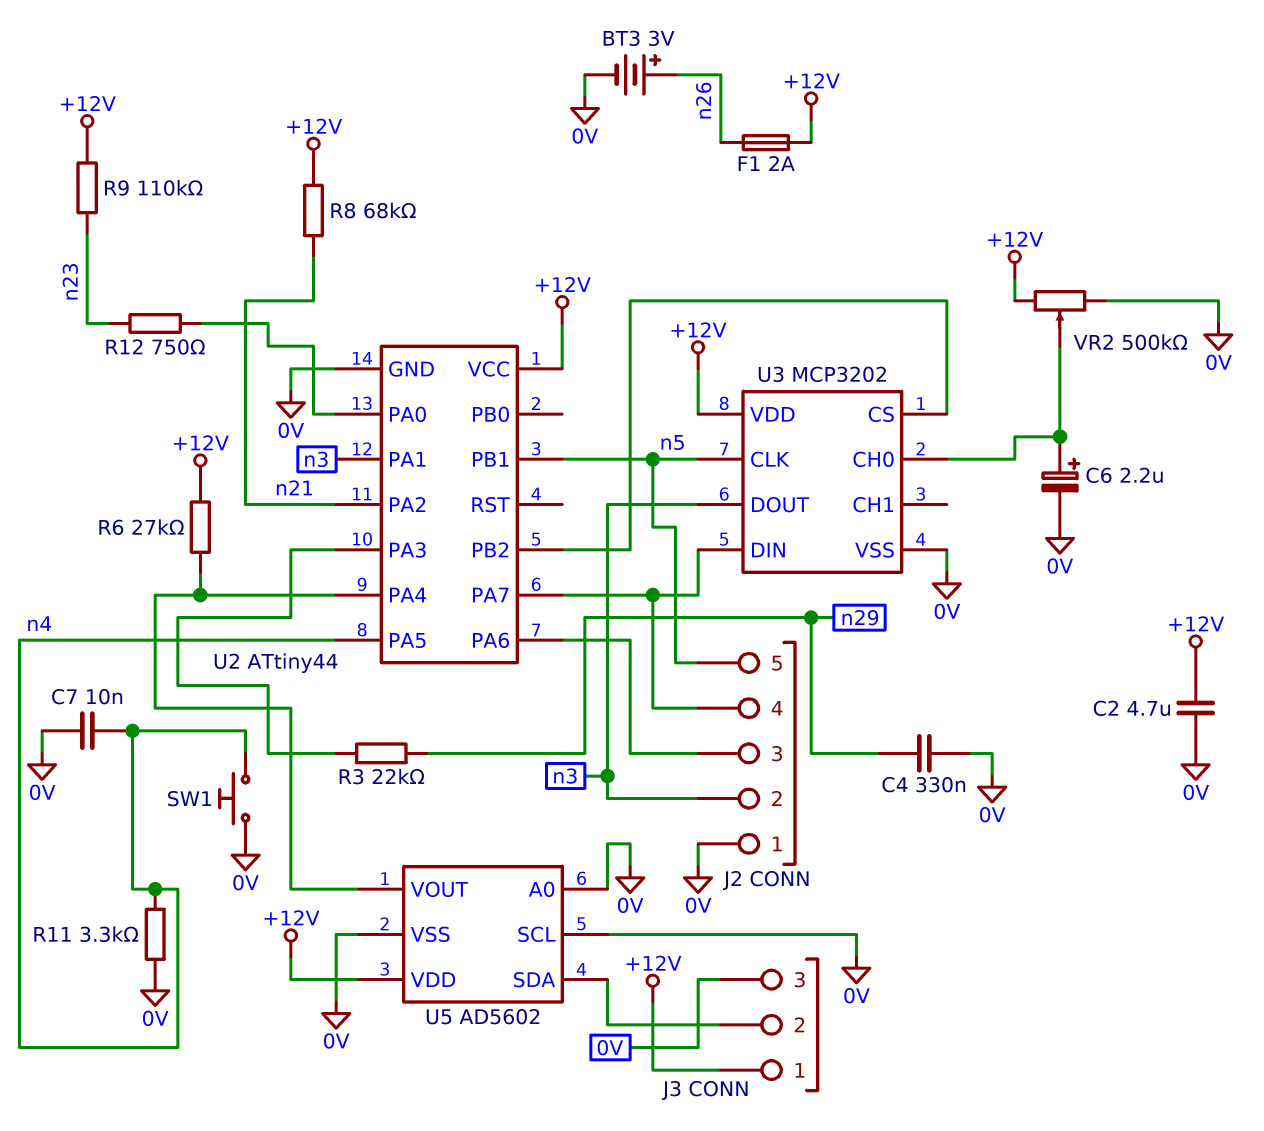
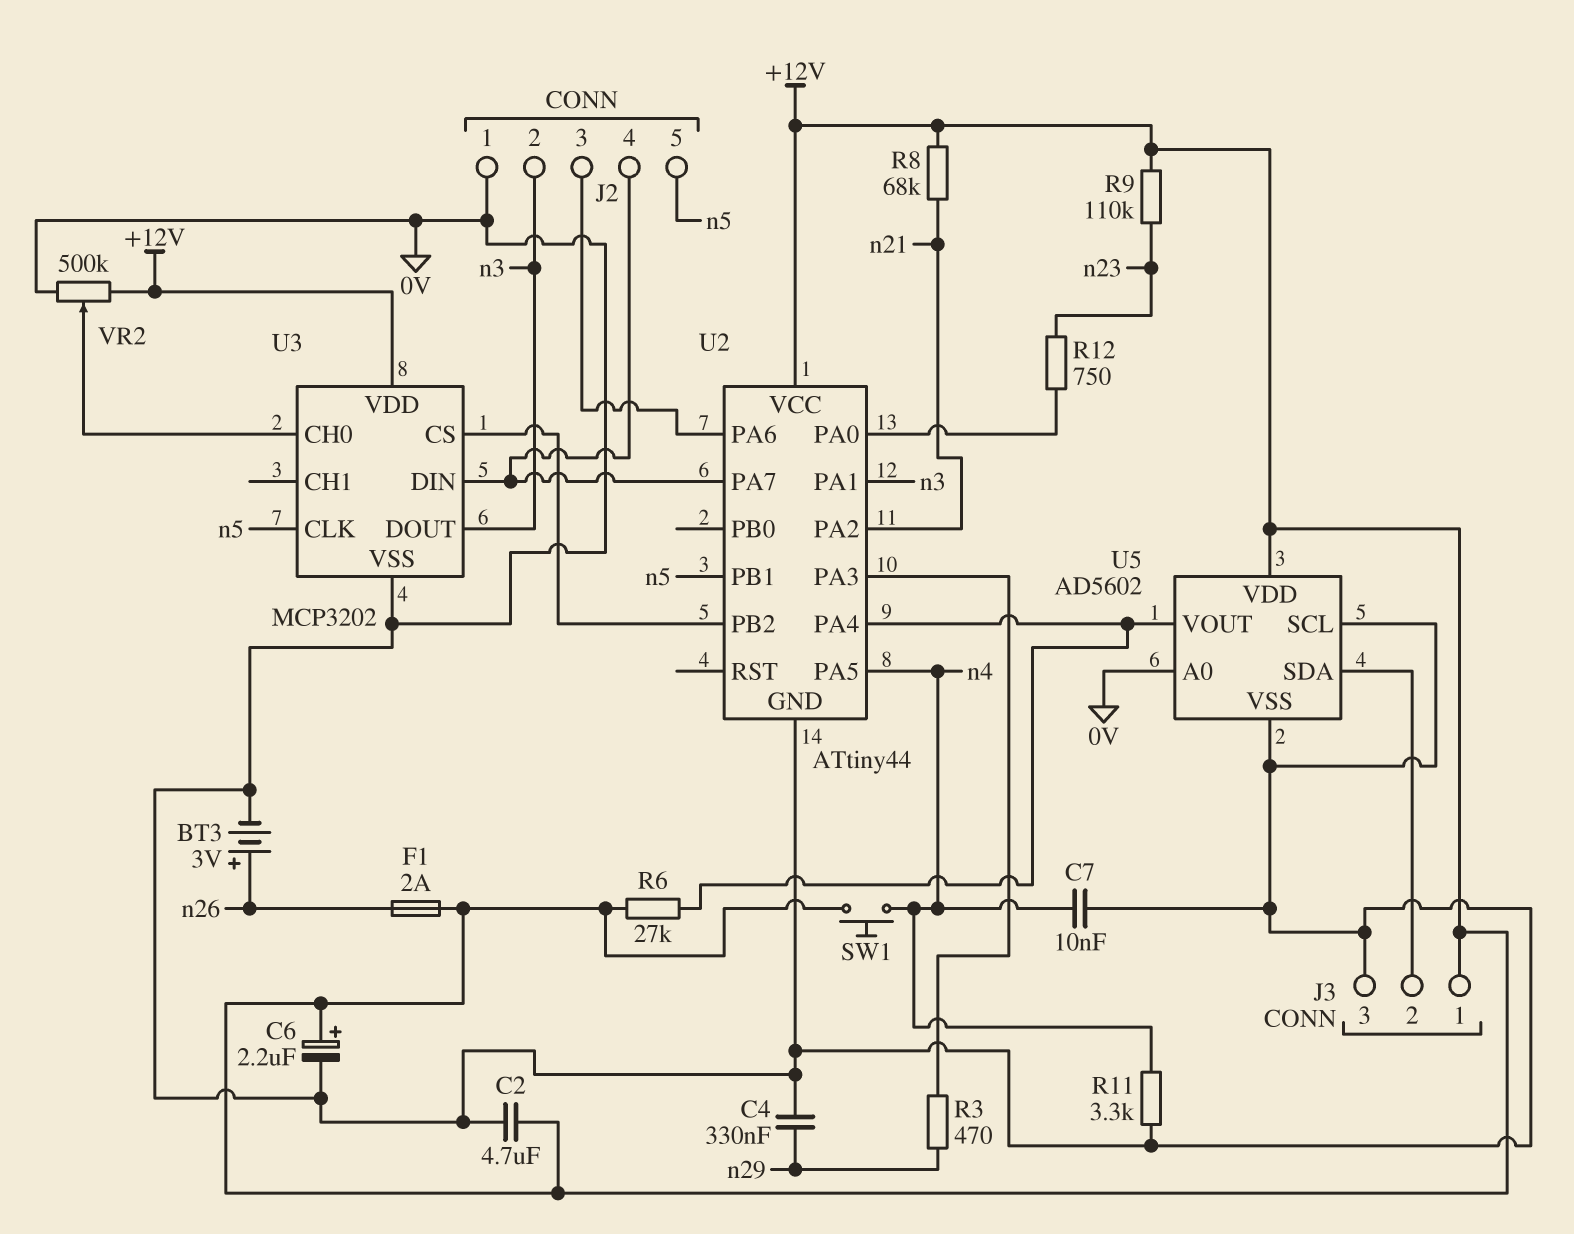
C6: 2.2uF (plus U3/CH0, minus 0V) -> 2.2uF (plus +12V, minus 0V)
R3: 22k (U2/PA3, n29) -> 470 (U2/PA3, n29)
SW1: button (0V, n4) -> button (+12V, n4)

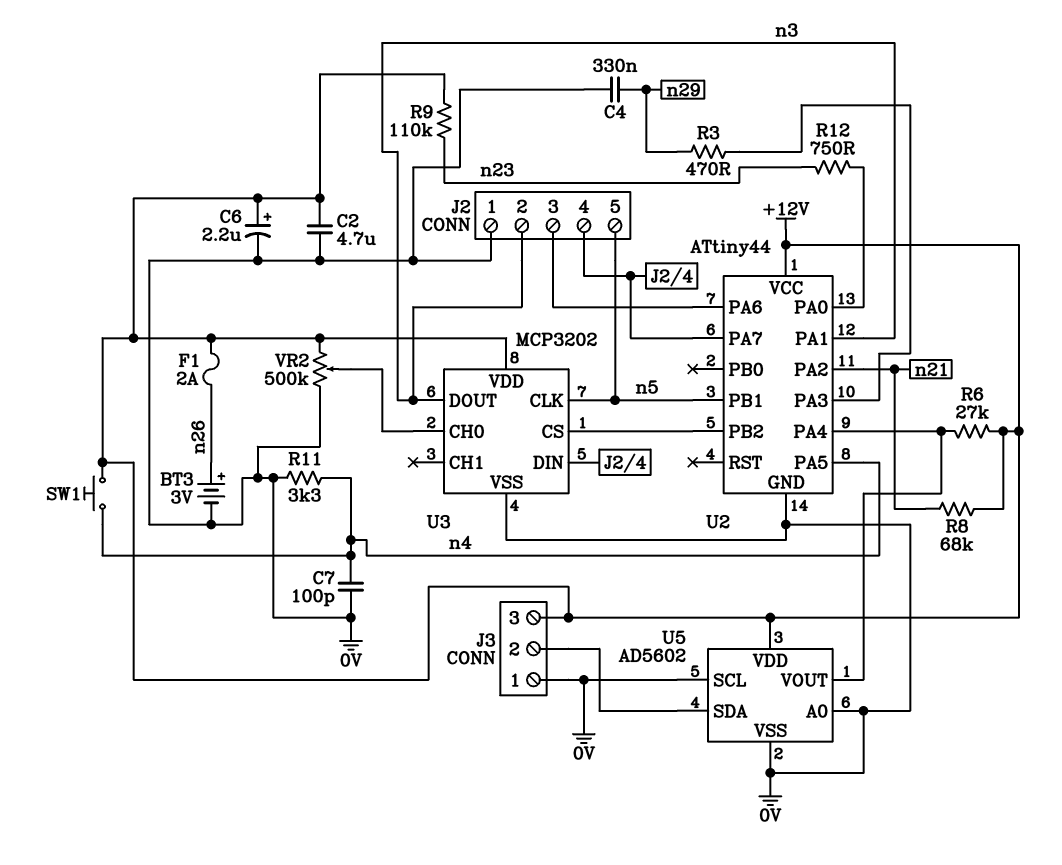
C7: 10nF (0V, n4) -> 100pF (0V, n4)
J3 pin 1: +12V -> 0V
J3 pin 3: 0V -> +12V

